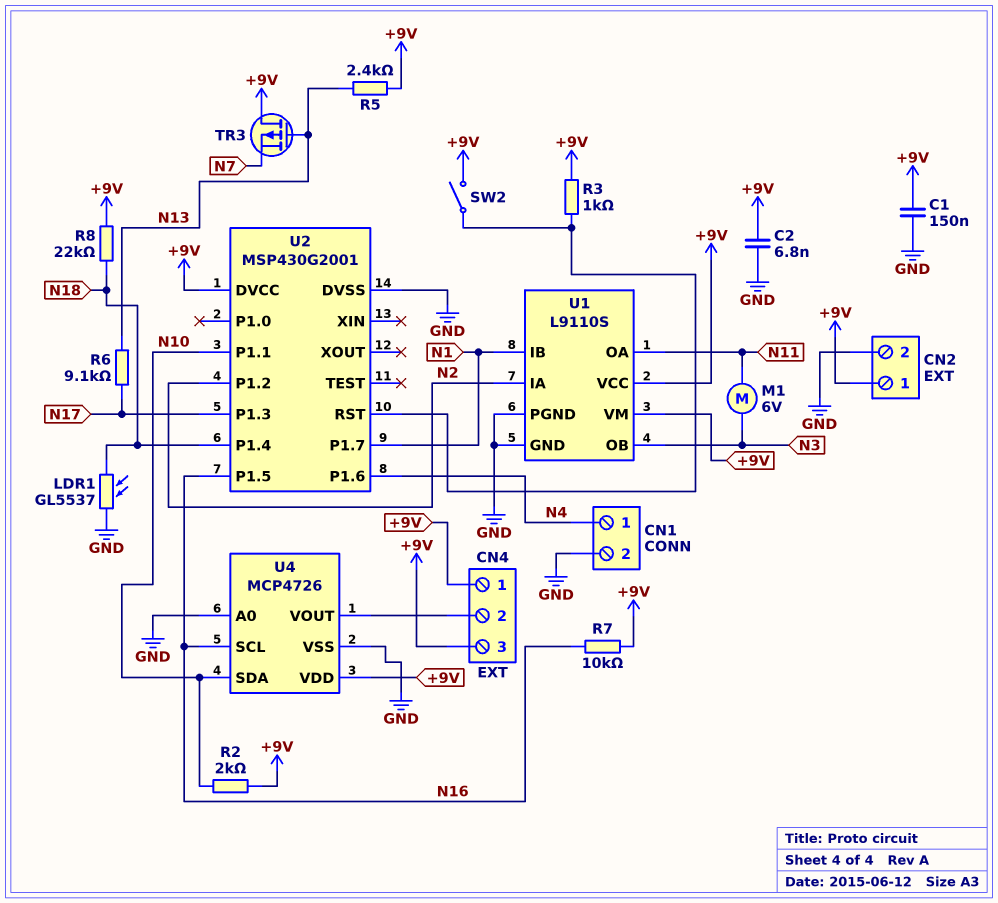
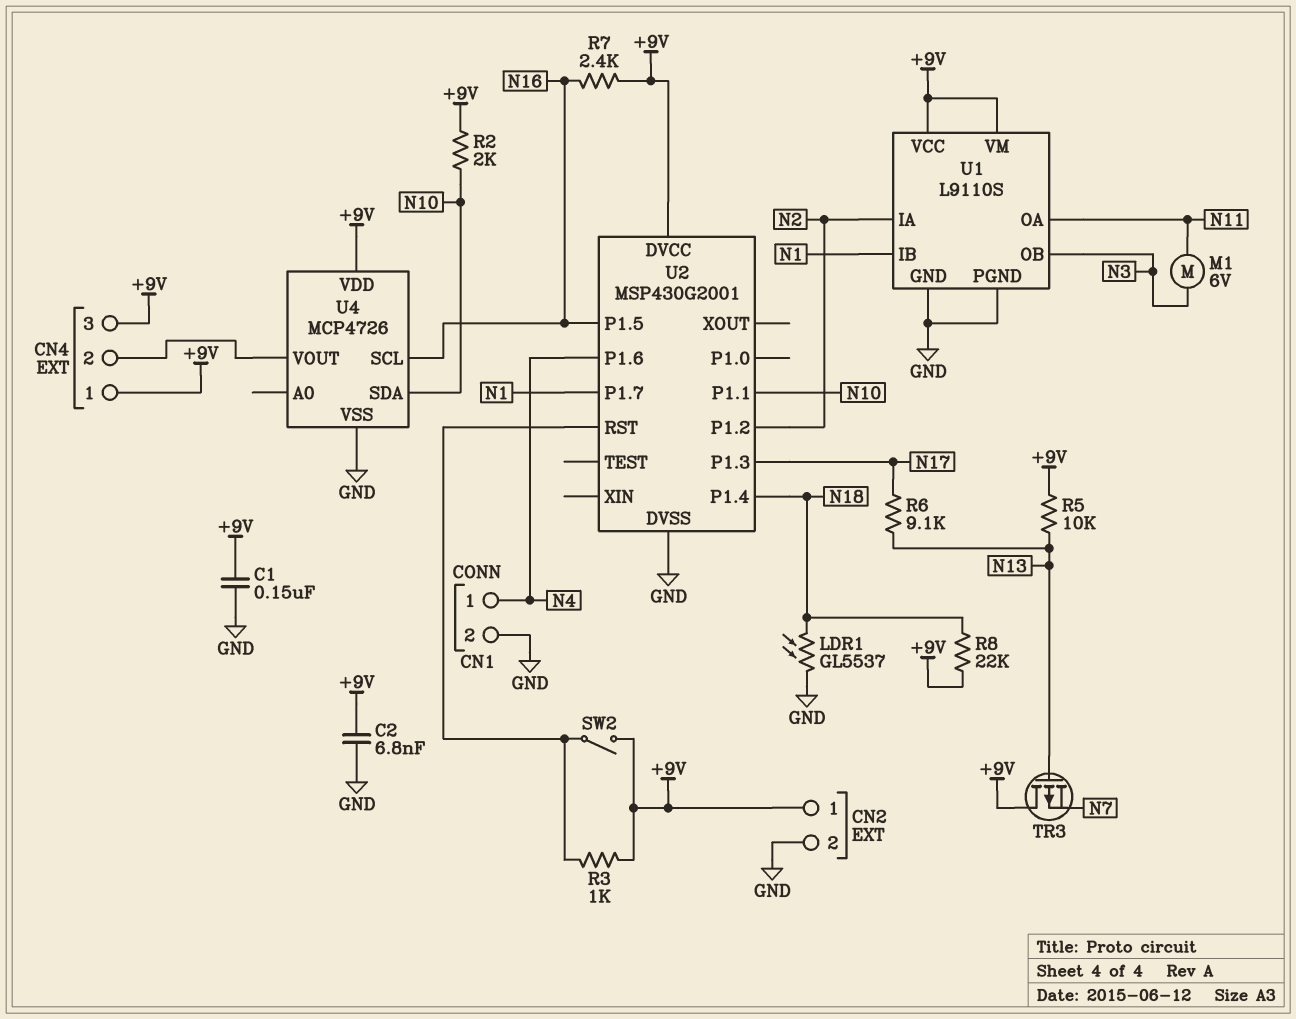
R5: 2.4k (+9V, N13) -> 10k (+9V, N13)
R7: 10k (+9V, N16) -> 2.4k (+9V, N16)
U4 pin A0: GND -> none

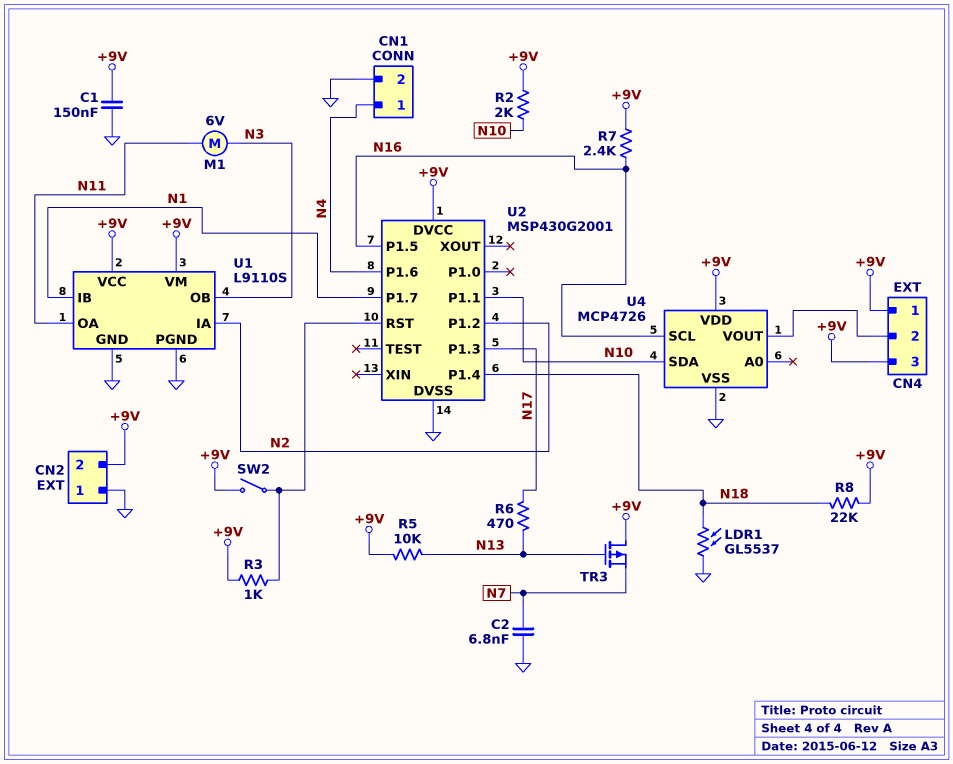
C2: 6.8nF (+9V, GND) -> 6.8nF (GND, N7)
CN2 pin 1: +9V -> GND
CN2 pin 2: GND -> +9V
R6: 9.1k (N13, N17) -> 470 (N13, N17)

